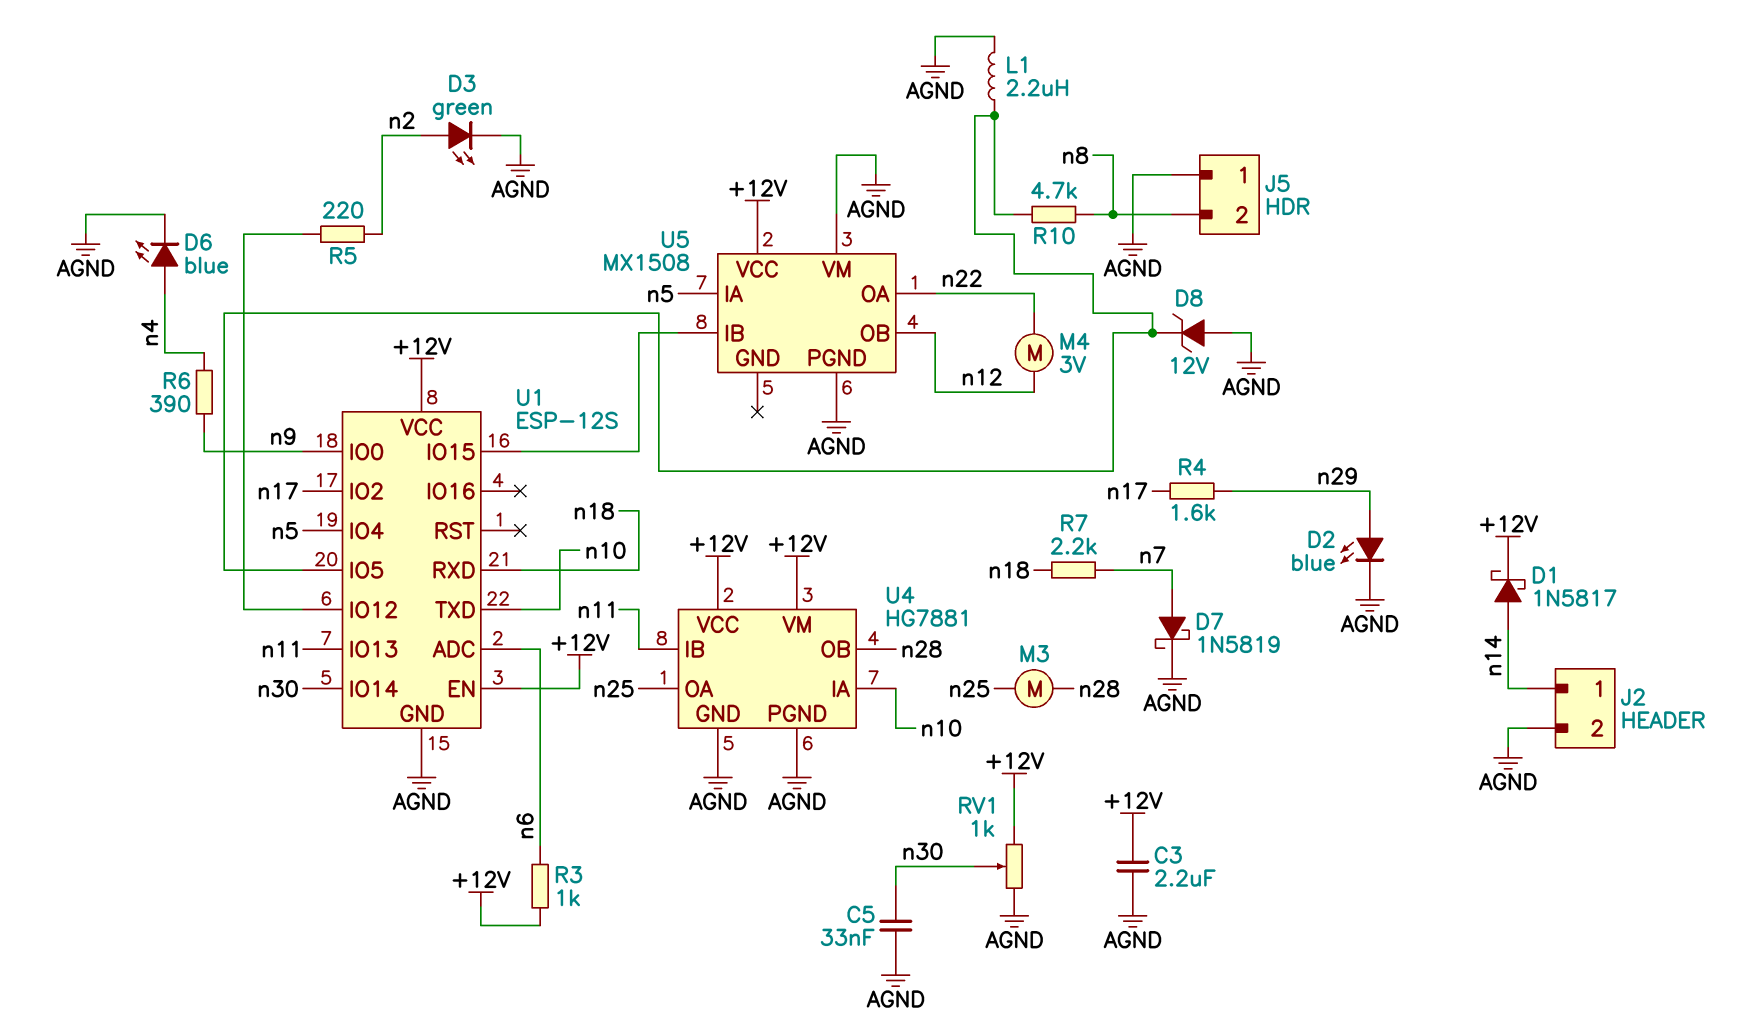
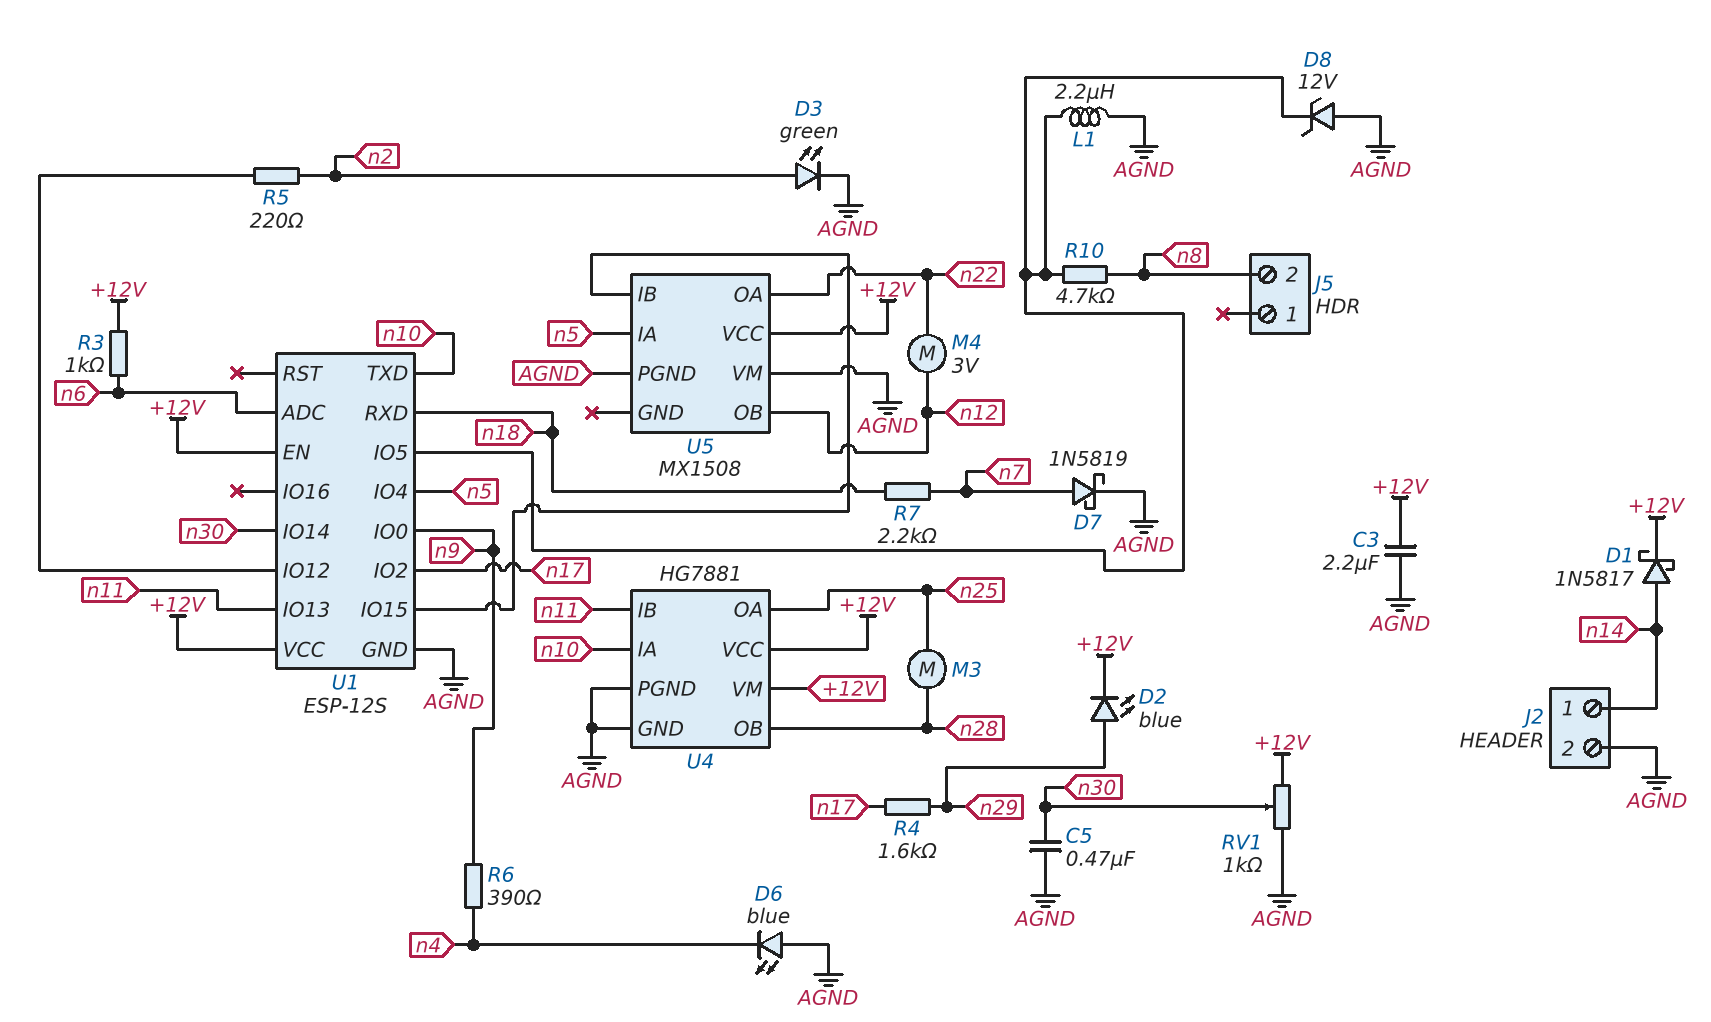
C5: 33nF (AGND, n30) -> 470nF (AGND, n30)
D2: LED blue (A n29, K AGND) -> LED blue (A n29, K +12V)
D6: LED blue (A n4, K AGND) -> LED blue (A AGND, K n4)
J5 pin 1: AGND -> none

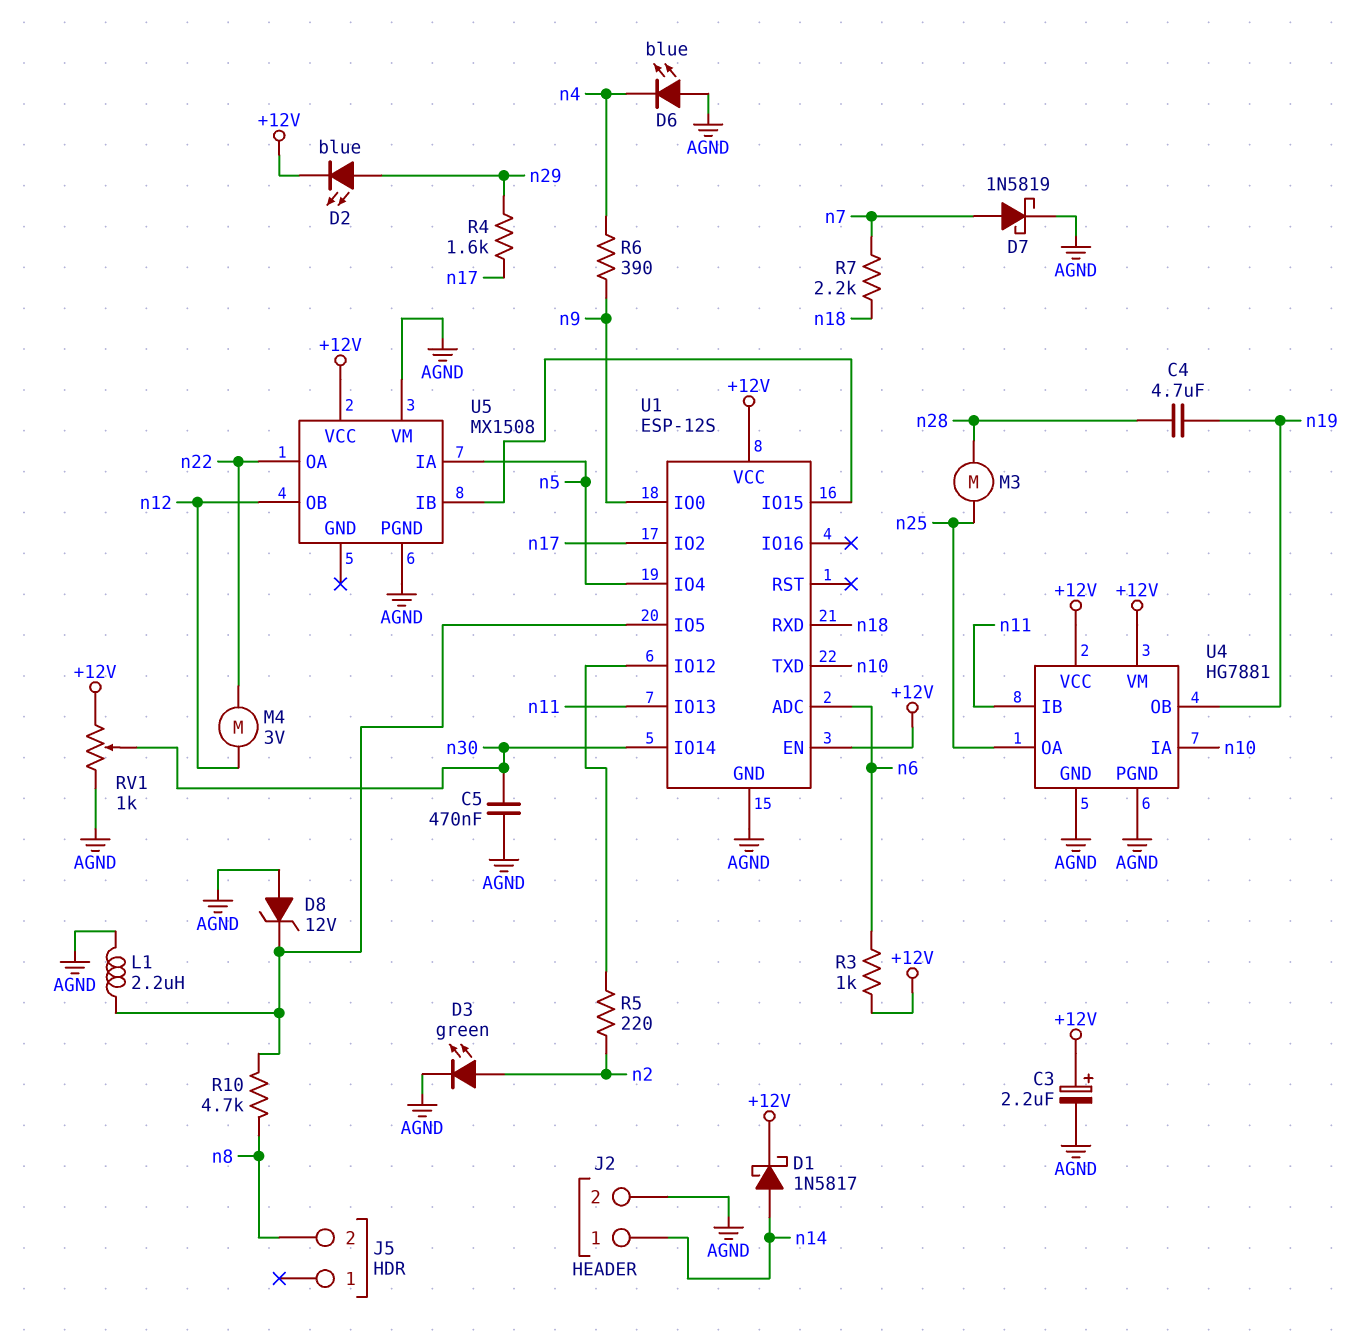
C3: 2.2uF (+12V, AGND) -> 2.2uF (plus +12V, minus AGND)
C4: none -> 4.7uF (n19, n28)
U4 pin OB: n28 -> n19

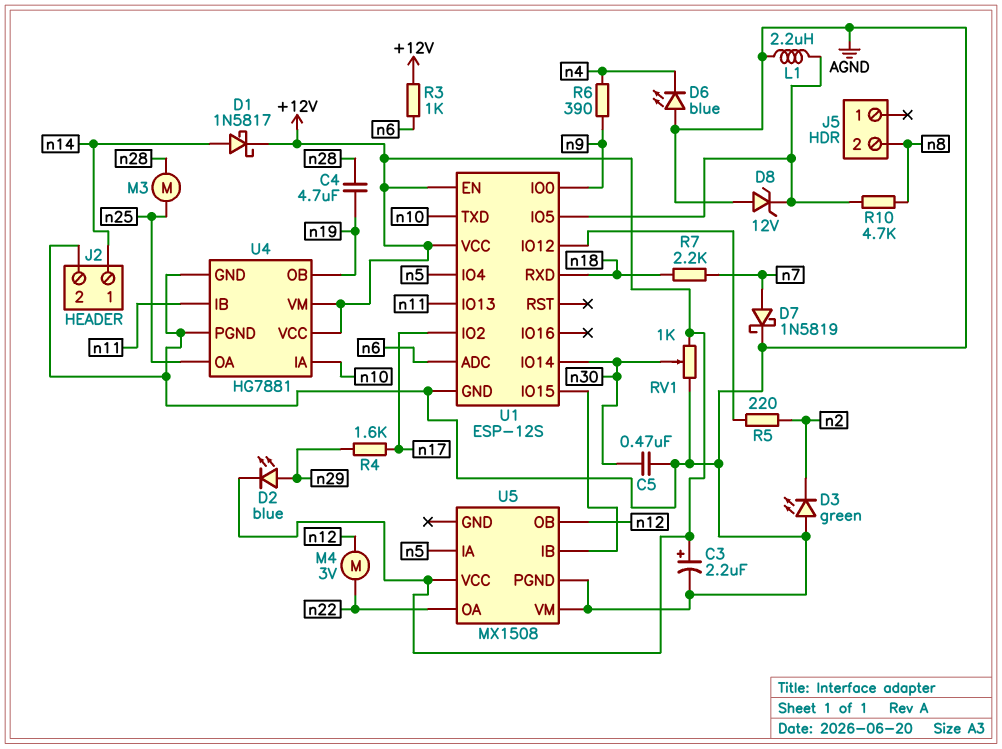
D3: LED green (A n2, K AGND) -> LED green (A AGND, K n2)

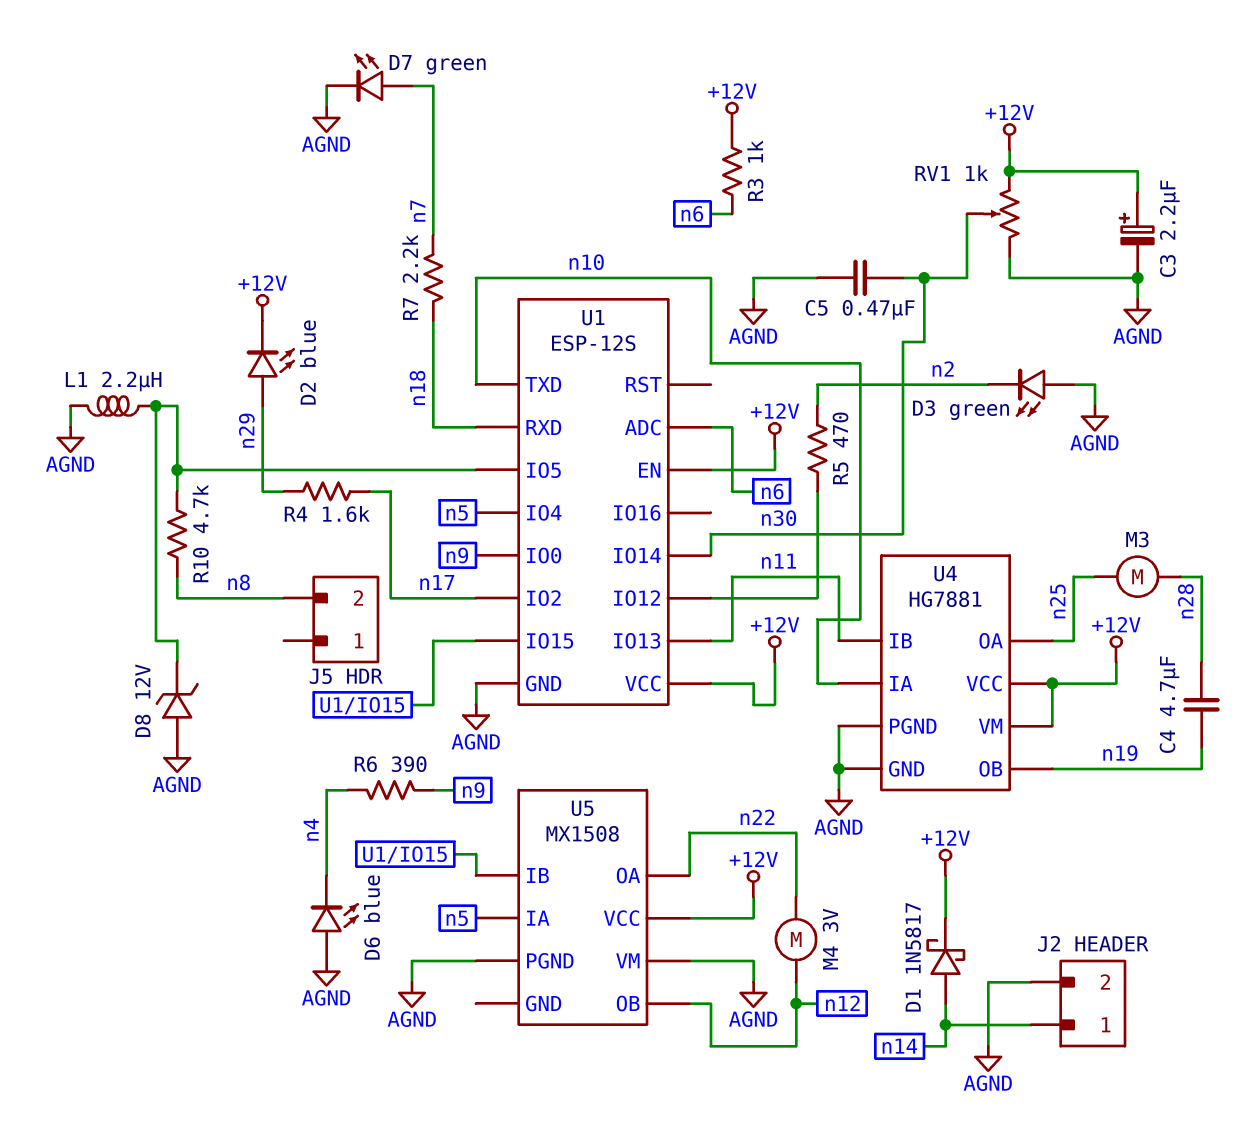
D7: schottky 1N5819 (A n7, K AGND) -> LED green (A n7, K AGND)
R5: 220 (U1/IO12, n2) -> 470 (U1/IO12, n2)

